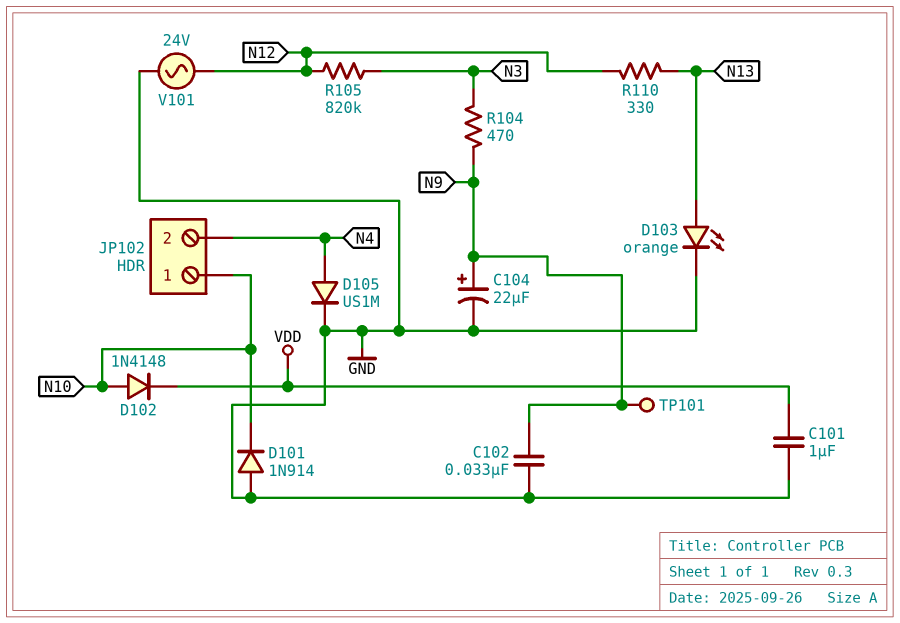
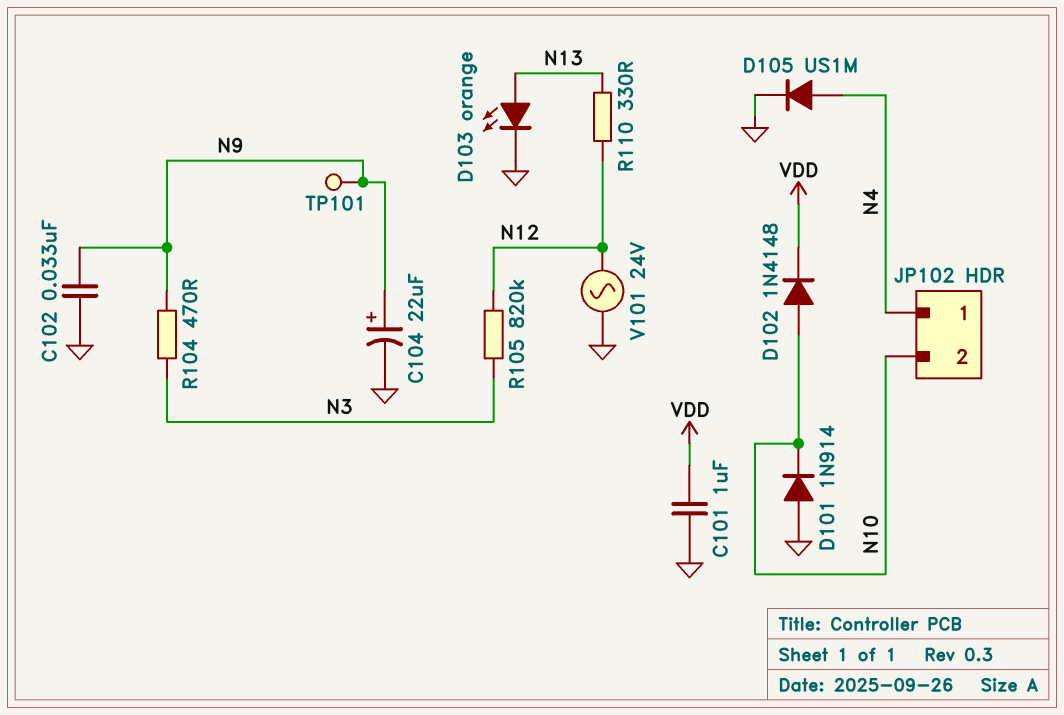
JP102 pin 1: N10 -> N4
JP102 pin 2: N4 -> N10

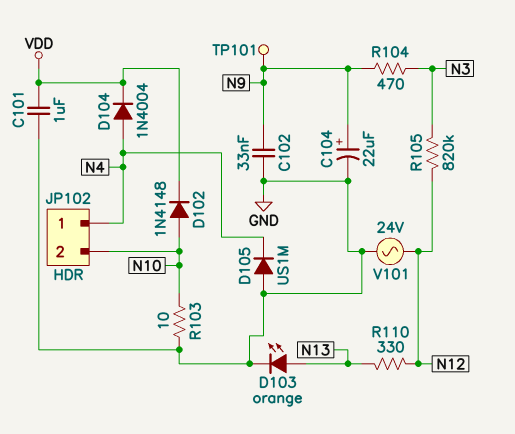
D101: diode 1N914 (A GND, K N10) -> none
D104: none -> diode 1N4004 (A N4, K VDD)
D105: diode US1M (A N4, K GND) -> diode US1M (A GND, K N4)
R103: none -> 10 (GND, N10)

